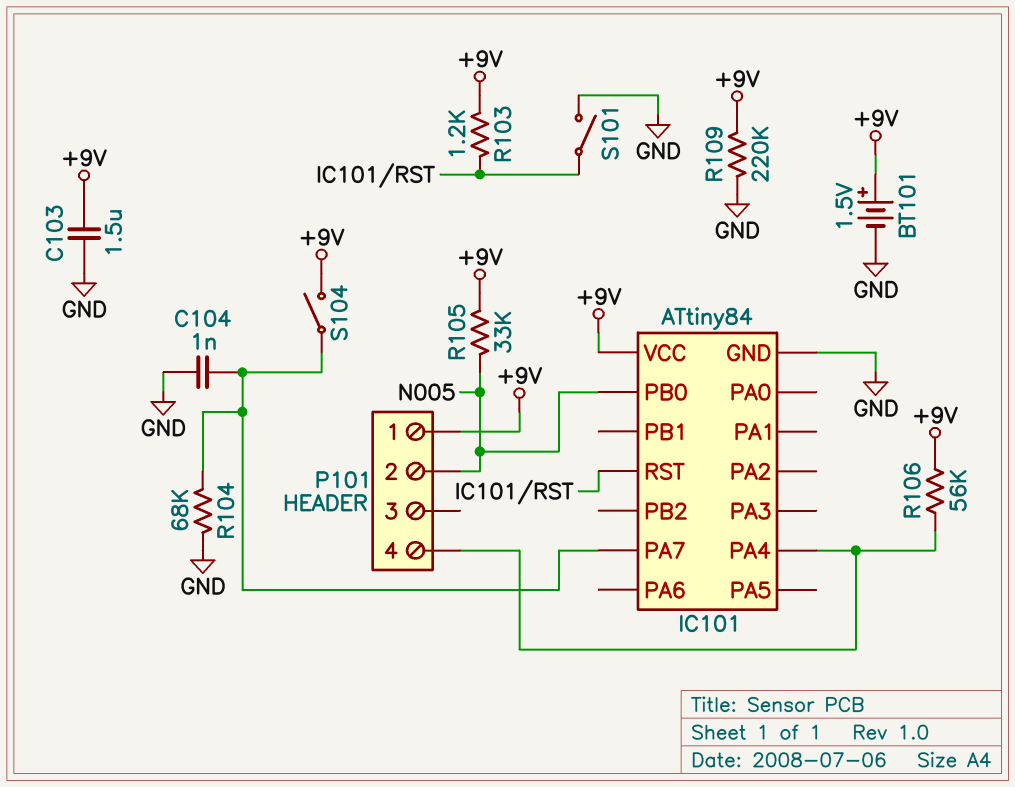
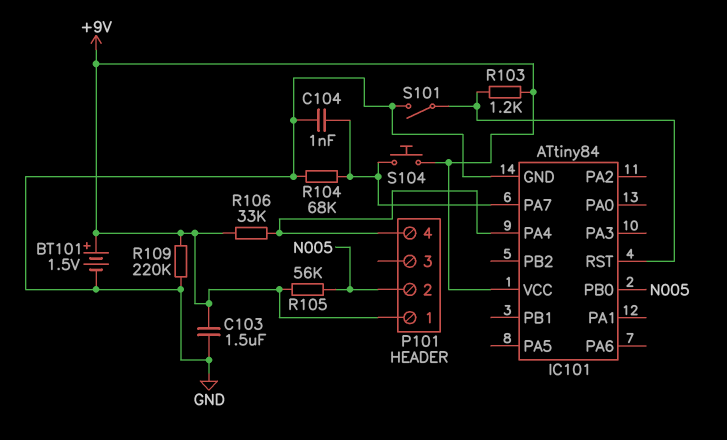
R105: 33k (+9V, N005) -> 56k (+9V, N005)
R106: 56k (+9V, IC101/PA4) -> 33k (+9V, IC101/PA4)
S104: switch (+9V, IC101/PA7) -> button (+9V, IC101/PA7)

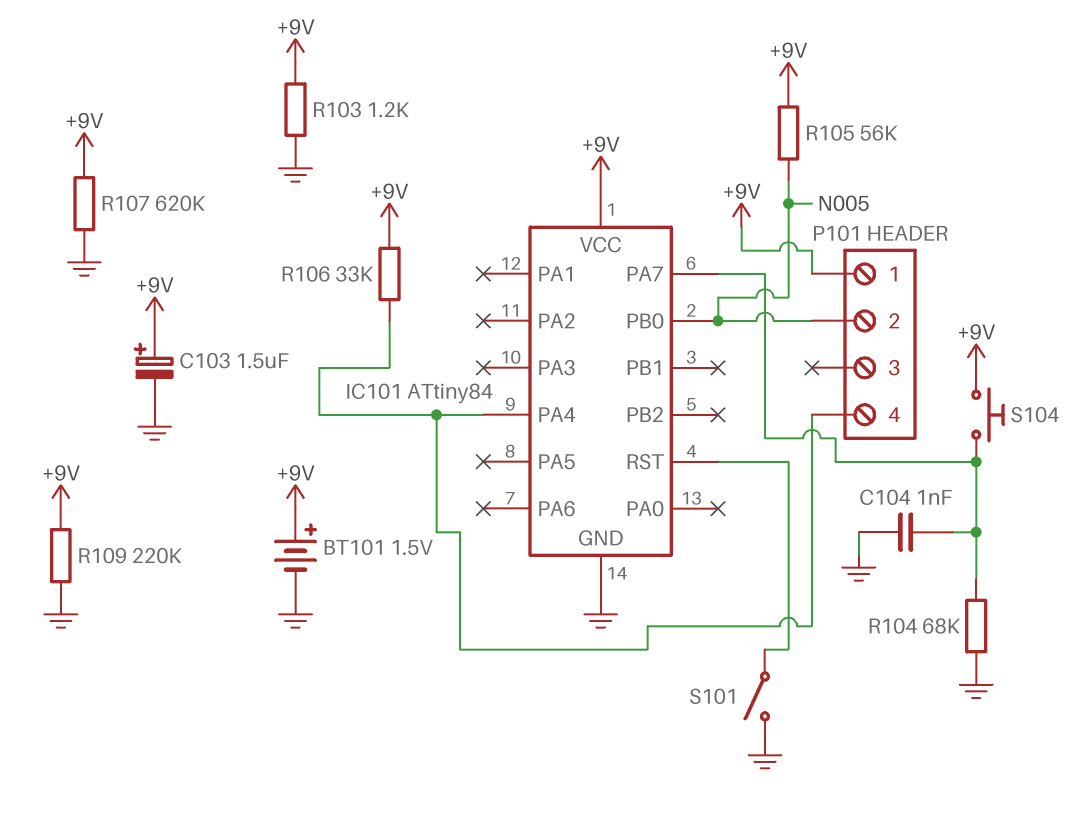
C103: 1.5uF (+9V, GND) -> 1.5uF (plus +9V, minus GND)
R103: 1.2k (+9V, IC101/RST) -> 1.2k (+9V, GND)
R107: none -> 620k (+9V, GND)

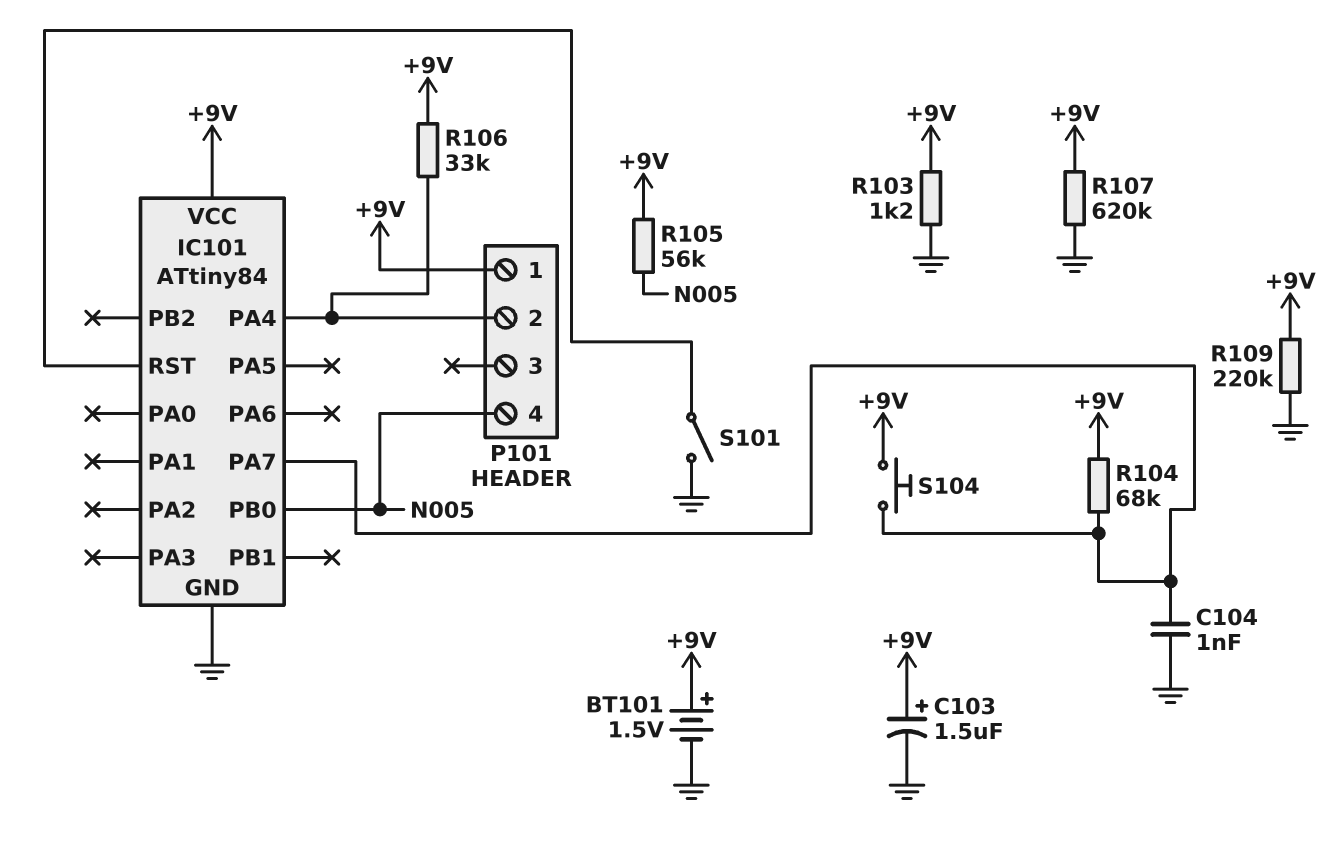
P101 pin 2: N005 -> IC101/PA4
P101 pin 4: IC101/PA4 -> N005
R104: 68k (GND, IC101/PA7) -> 68k (+9V, IC101/PA7)

